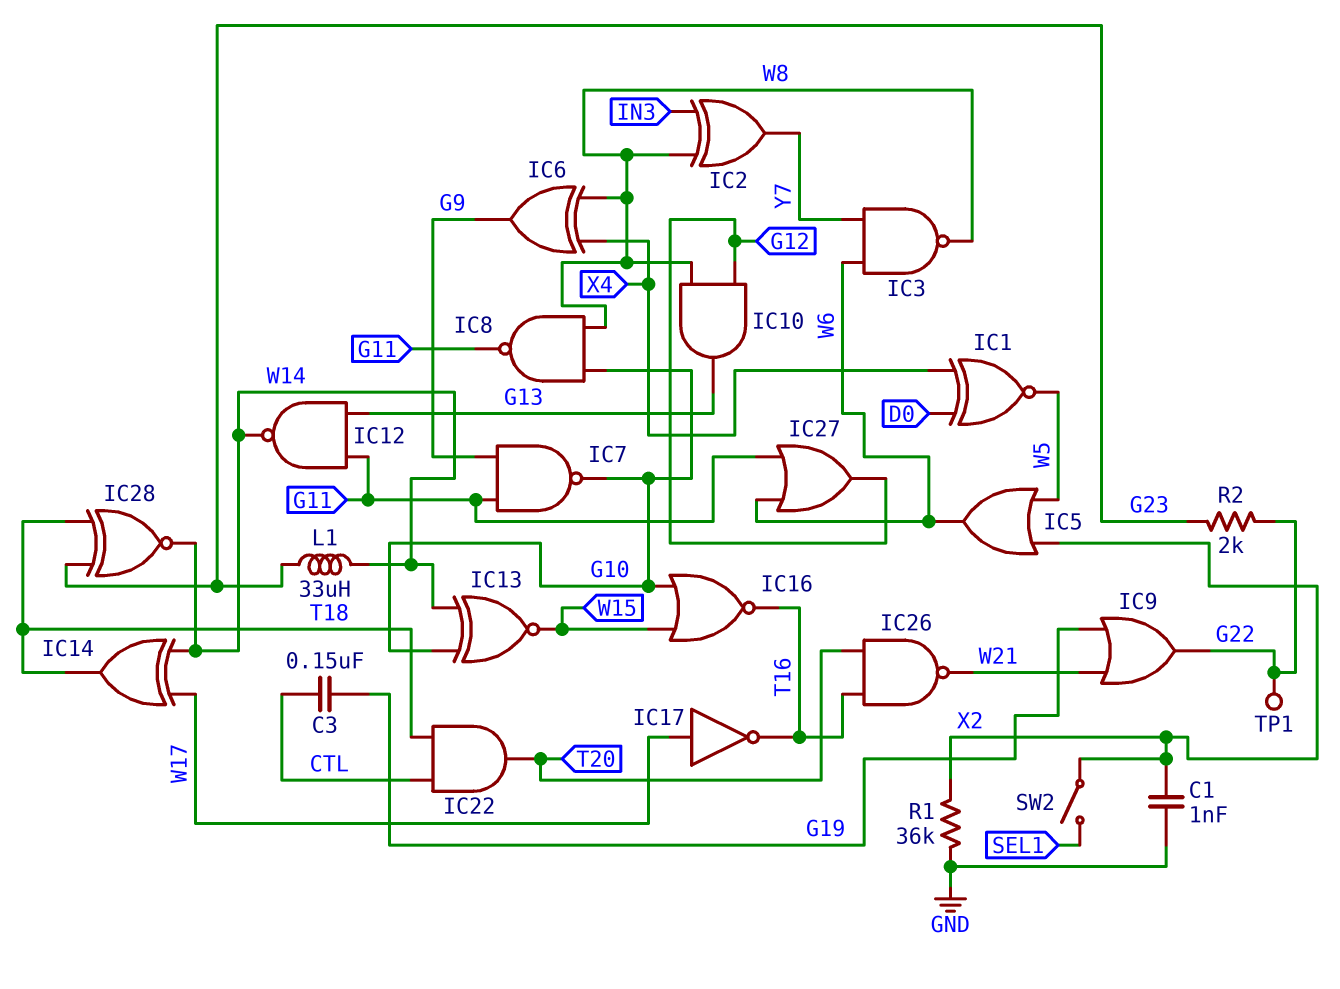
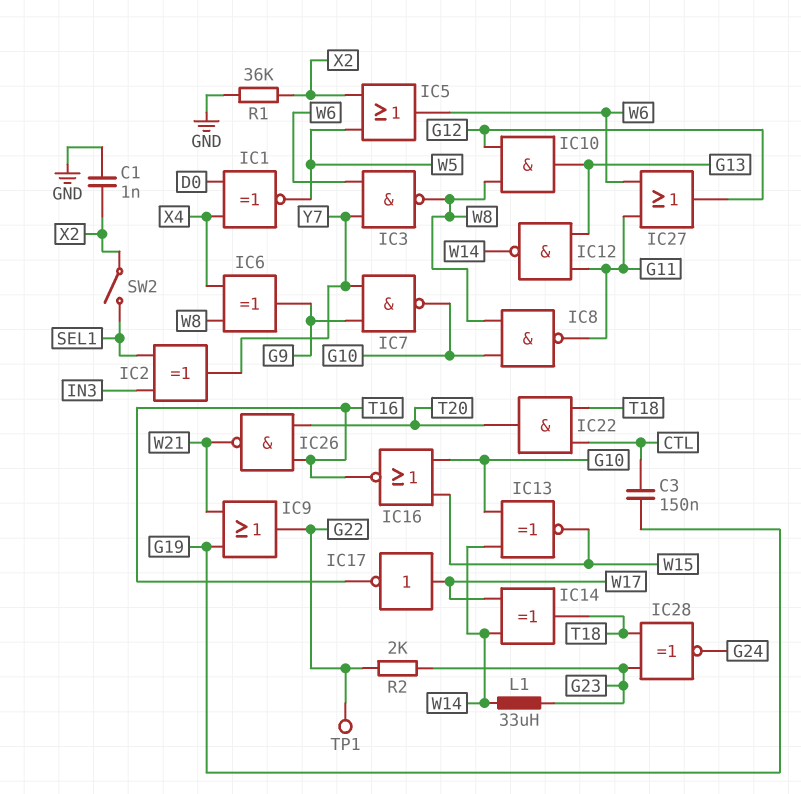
IC2: XOR (in IN3, in W8, out Y7) -> XOR (in IN3, in SEL1, out Y7)
IC7: NAND (in G9, in G11, out G10) -> NAND (in G9, in Y7, out G10)
IC28: XNOR (in G23, in T18, out W14) -> XNOR (in G23, in T18, out G24)

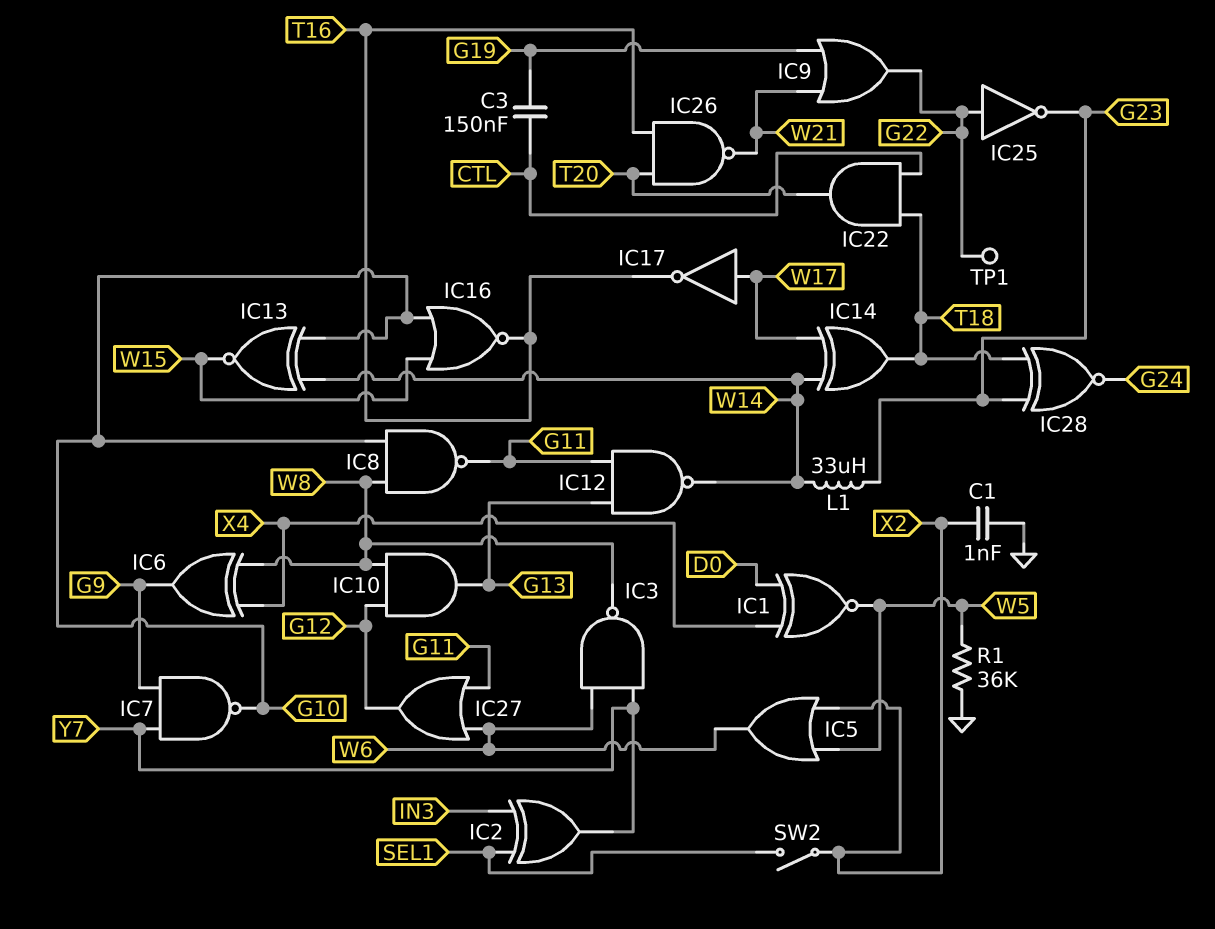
IC25: none -> NOT (in G22, out G23)
R1: 36k (GND, X2) -> 36k (GND, W5)
R2: 2k (G22, G23) -> none

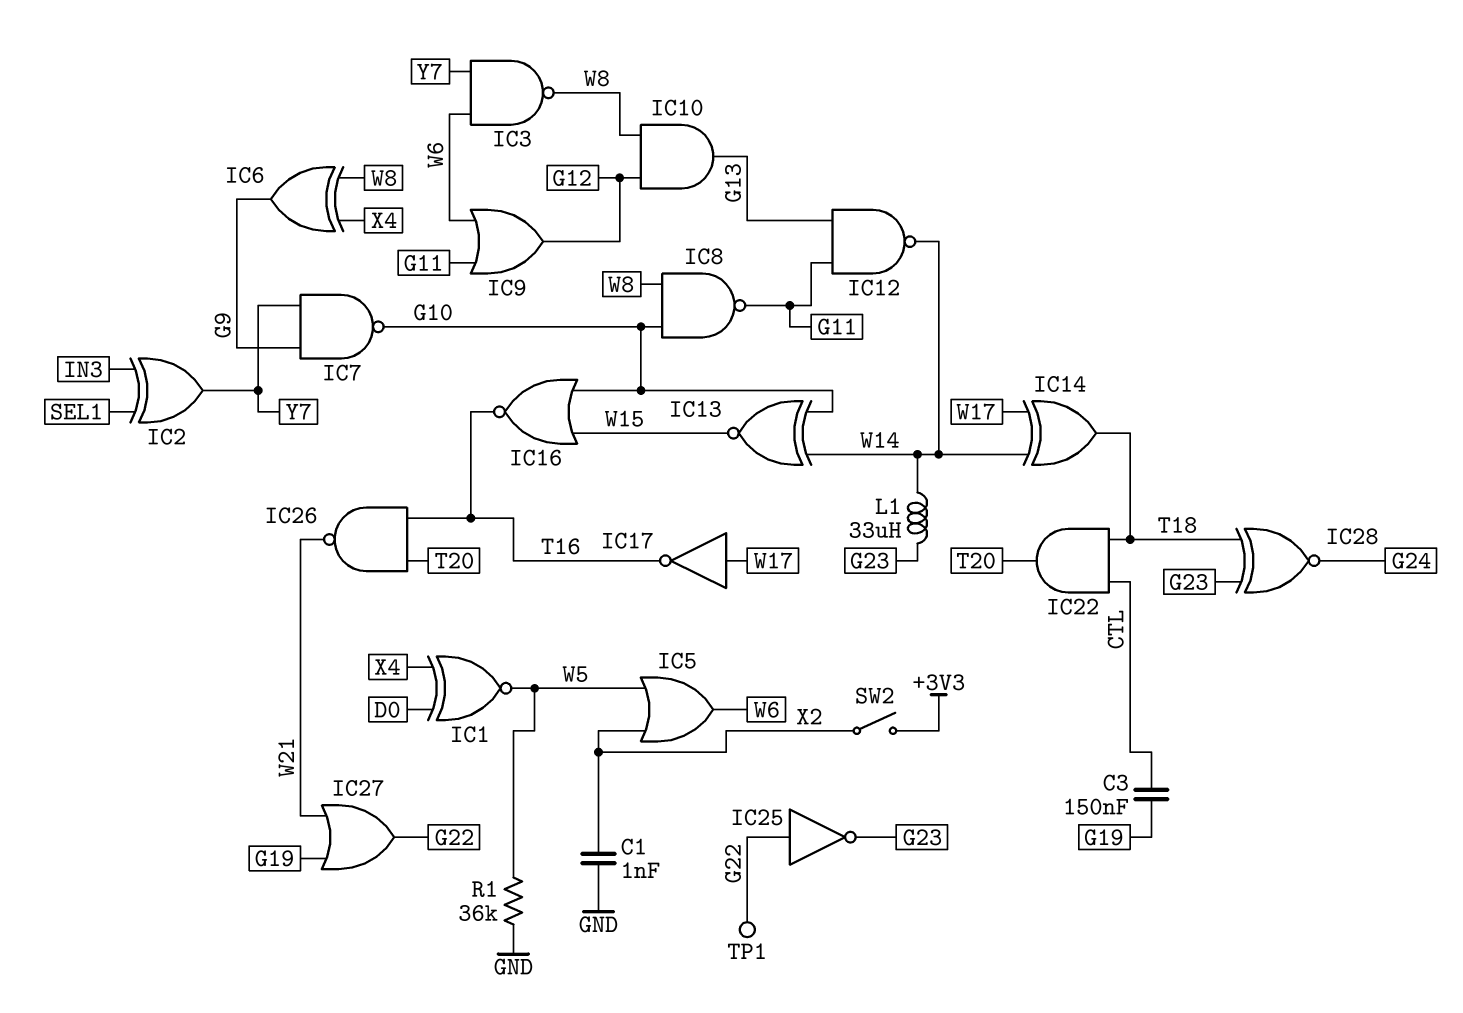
IC9: OR (in G19, in W21, out G22) -> OR (in G11, in W6, out G12)
IC27: OR (in G11, in W6, out G12) -> OR (in G19, in W21, out G22)
SW2: switch (SEL1, X2) -> switch (+3V3, X2)

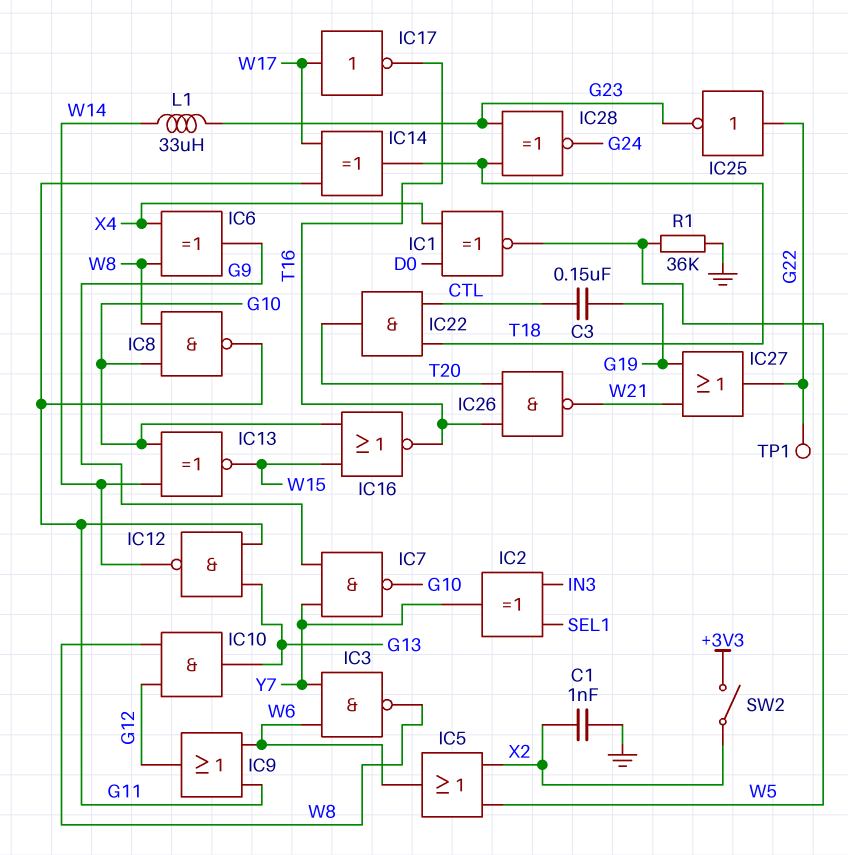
IC14: XOR (in W14, in W17, out T18) -> XOR (in G11, in W17, out T18)

